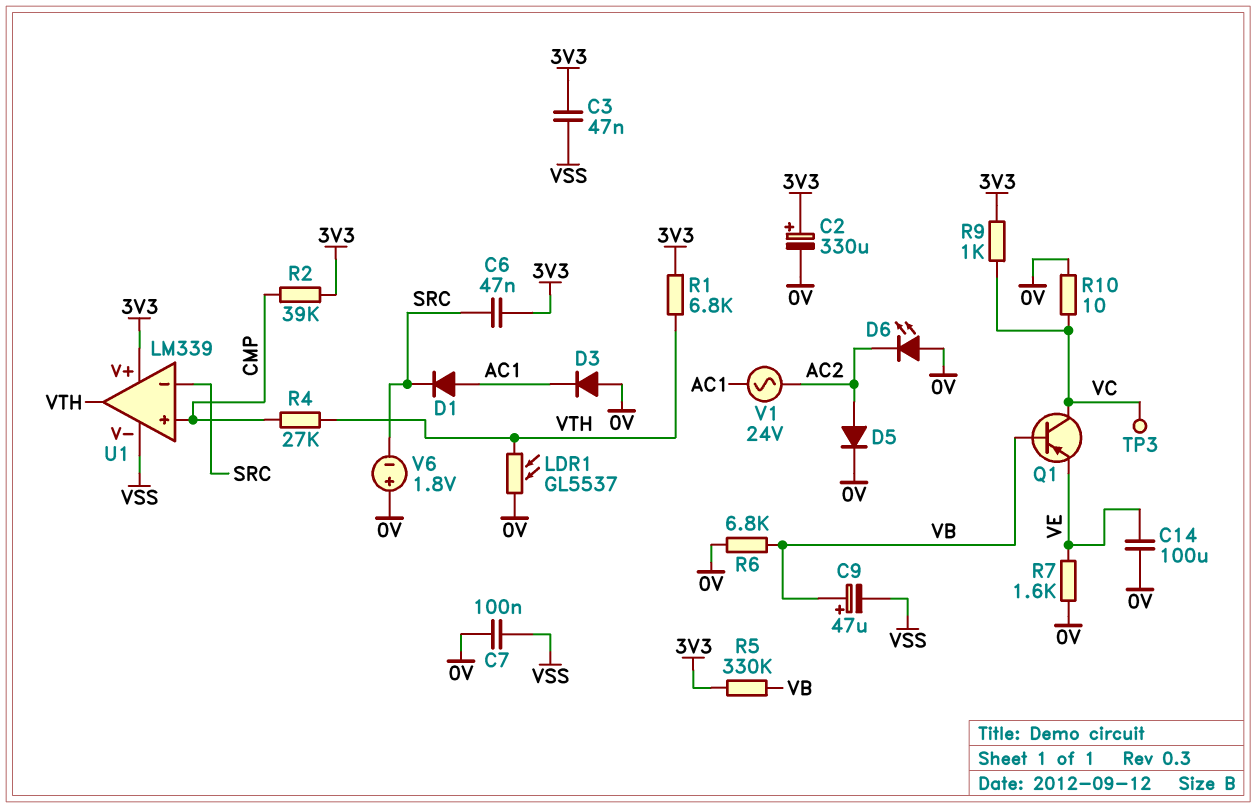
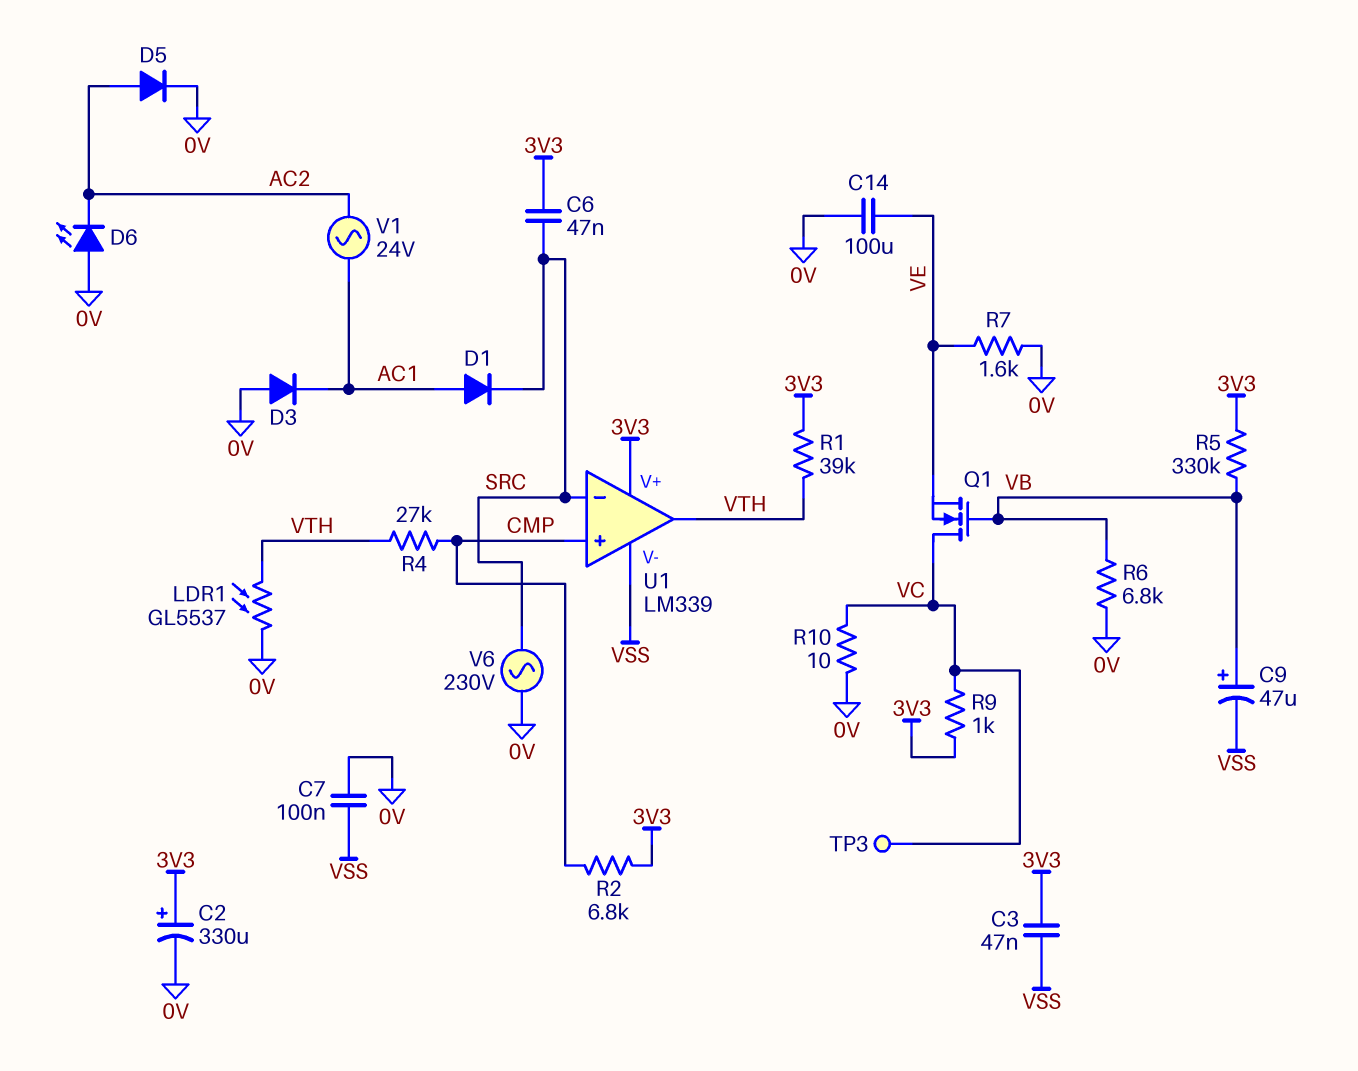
Q1: PNP (B VB, C VC, E VE) -> NMOS (G VB, D VC, S VE)
R1: 6.8k (3V3, VTH) -> 39k (3V3, VTH)
R2: 39k (3V3, CMP) -> 6.8k (3V3, CMP)
V6: 1.8V (plus 0V, minus SRC) -> AC 230V (0V, SRC)

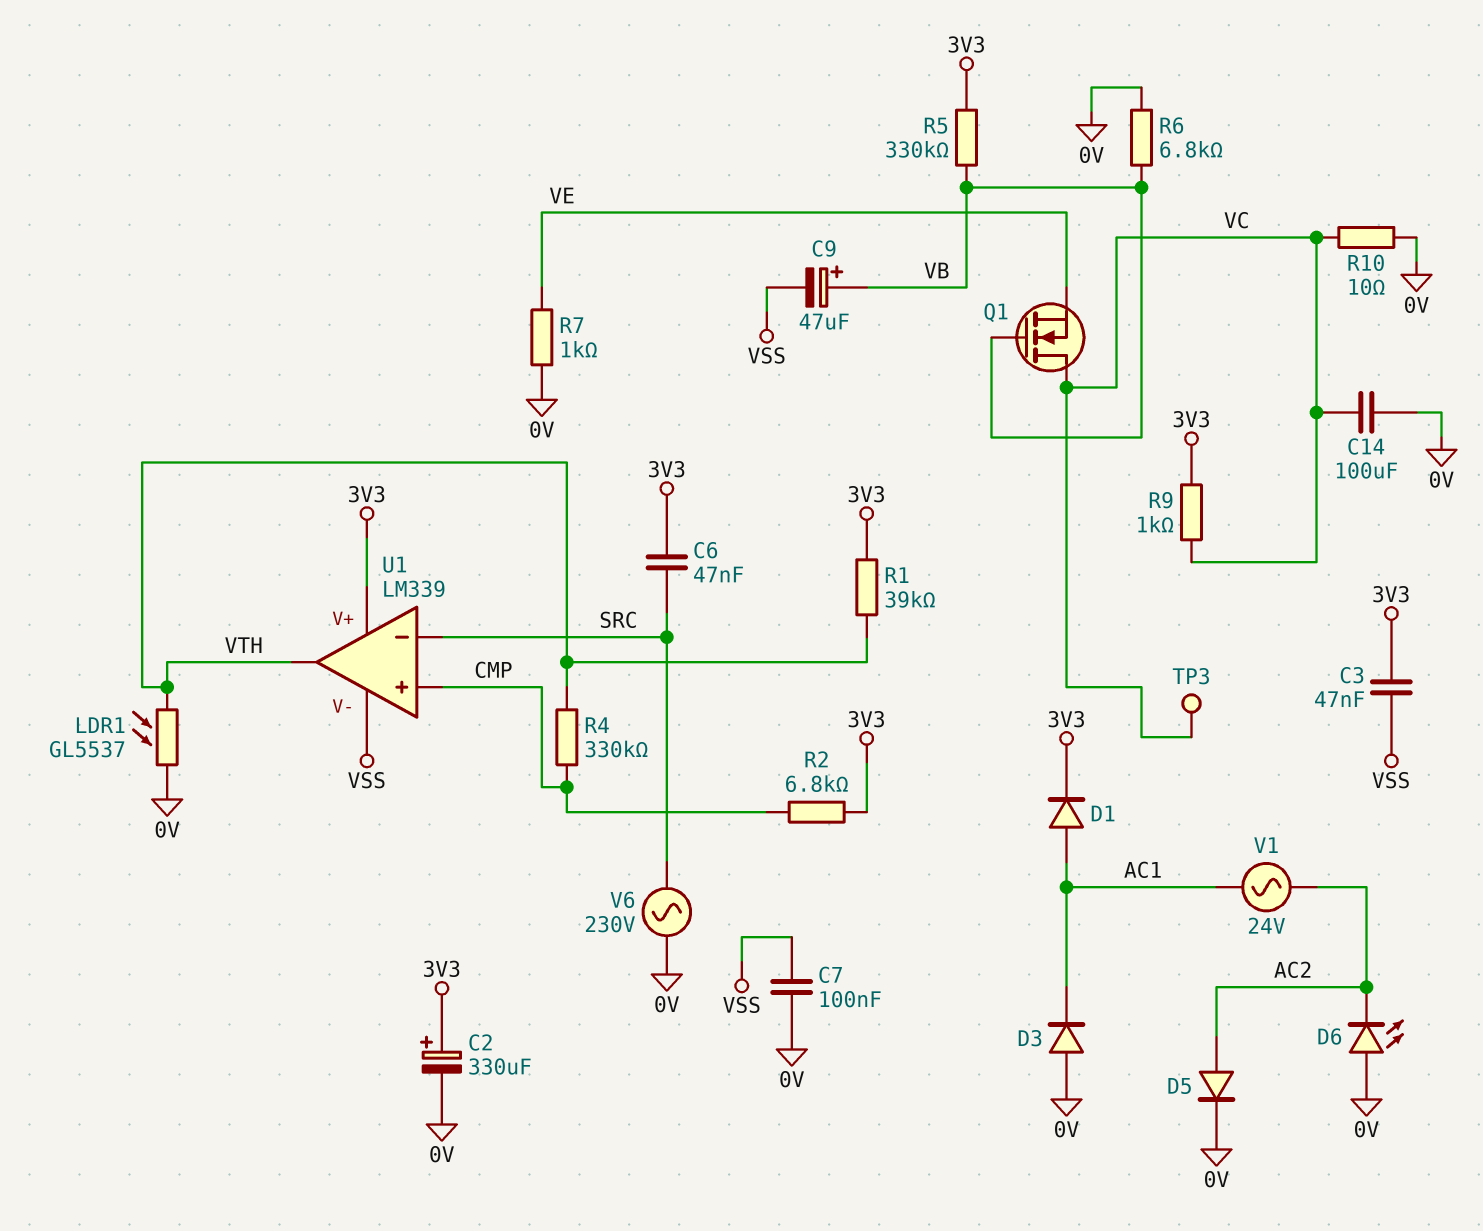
C14: 100uF (0V, VE) -> 100uF (0V, VC)
D1: diode (A AC1, K SRC) -> diode (A AC1, K 3V3)
R4: 27k (CMP, VTH) -> 330k (CMP, VTH)
R7: 1.6k (0V, VE) -> 1k (0V, VE)

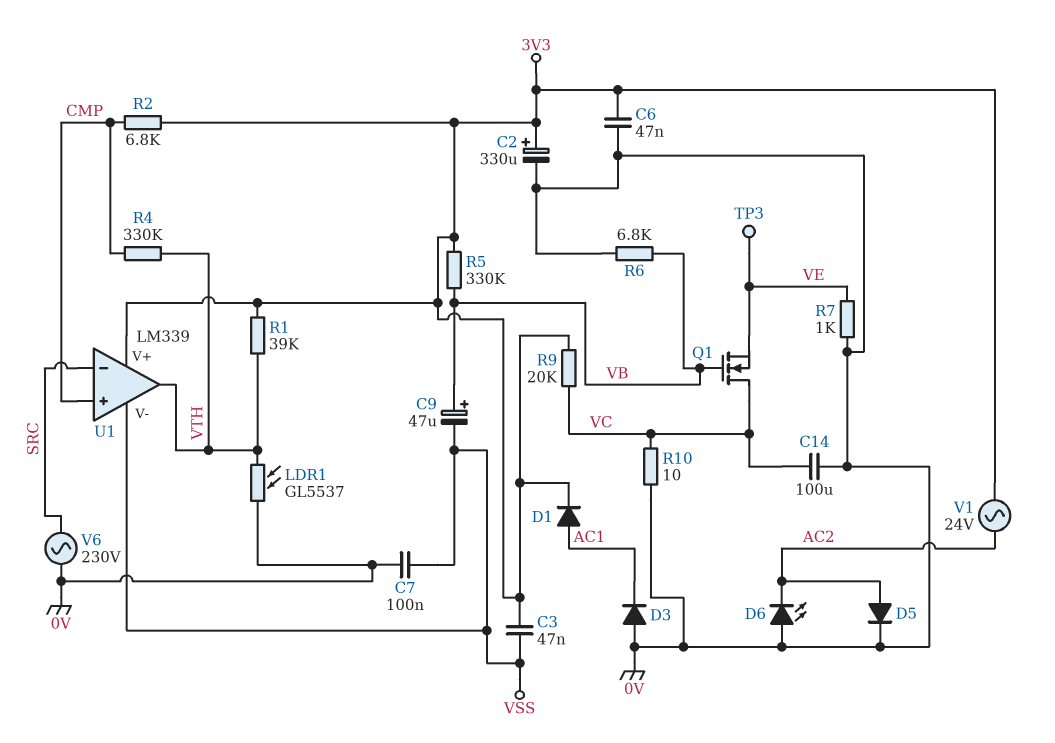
C6: 47nF (3V3, SRC) -> 47nF (0V, 3V3)
R9: 1k (3V3, VC) -> 20k (3V3, VC)
TP3: test point (VC) -> test point (VE)
V1: AC 24V (AC1, AC2) -> AC 24V (3V3, AC2)

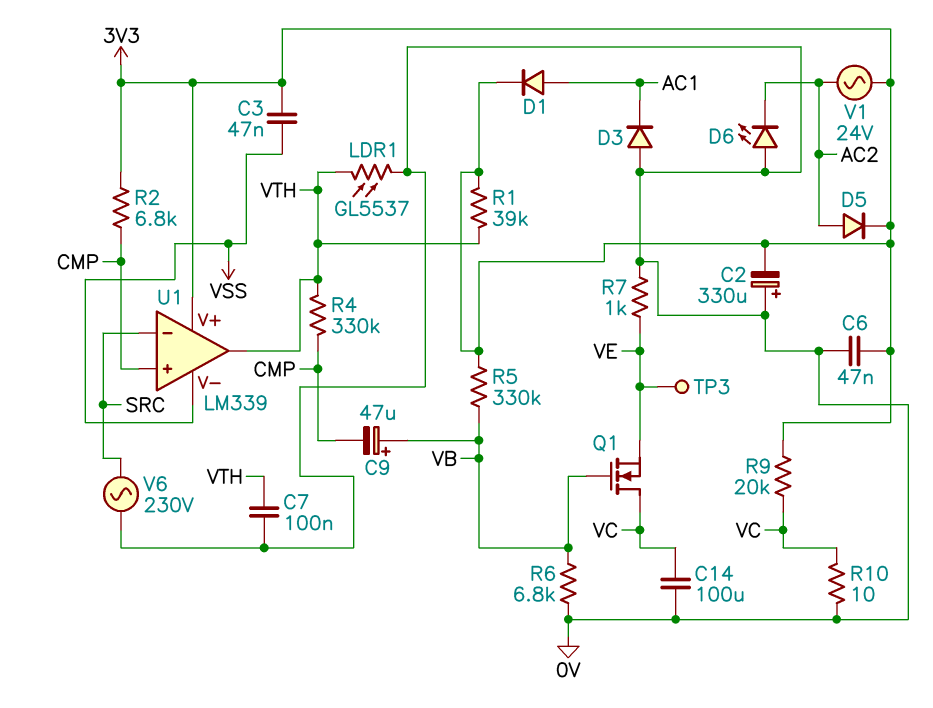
C2: 330uF (plus 3V3, minus 0V) -> 330uF (plus 0V, minus 3V3)
C7: 100nF (0V, VSS) -> 100nF (0V, VTH)
C9: 47uF (plus VB, minus VSS) -> 47uF (plus VB, minus CMP)
D5: diode (A AC2, K 0V) -> diode (A AC2, K 3V3)

